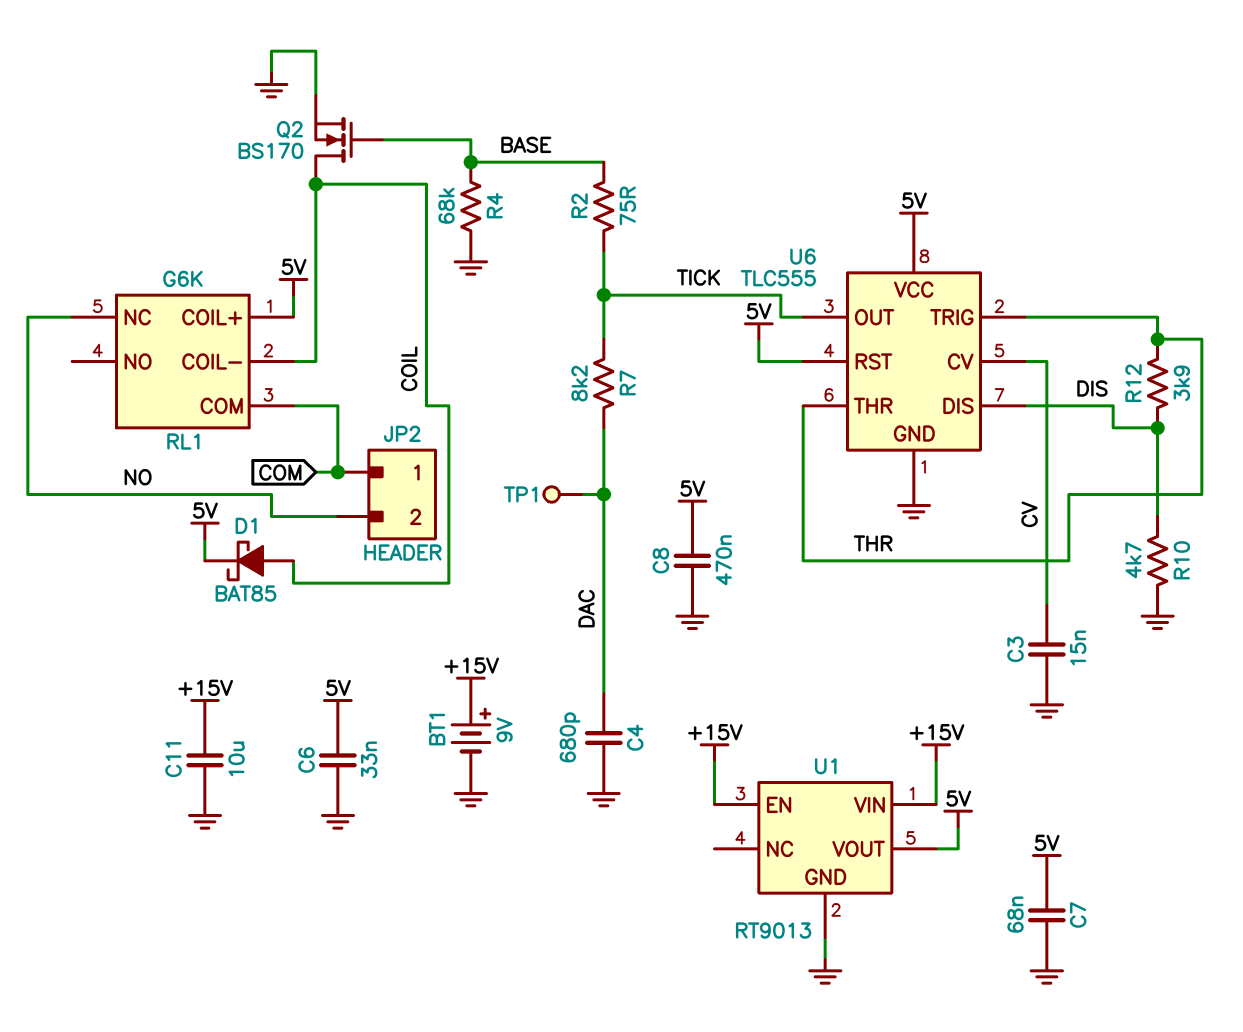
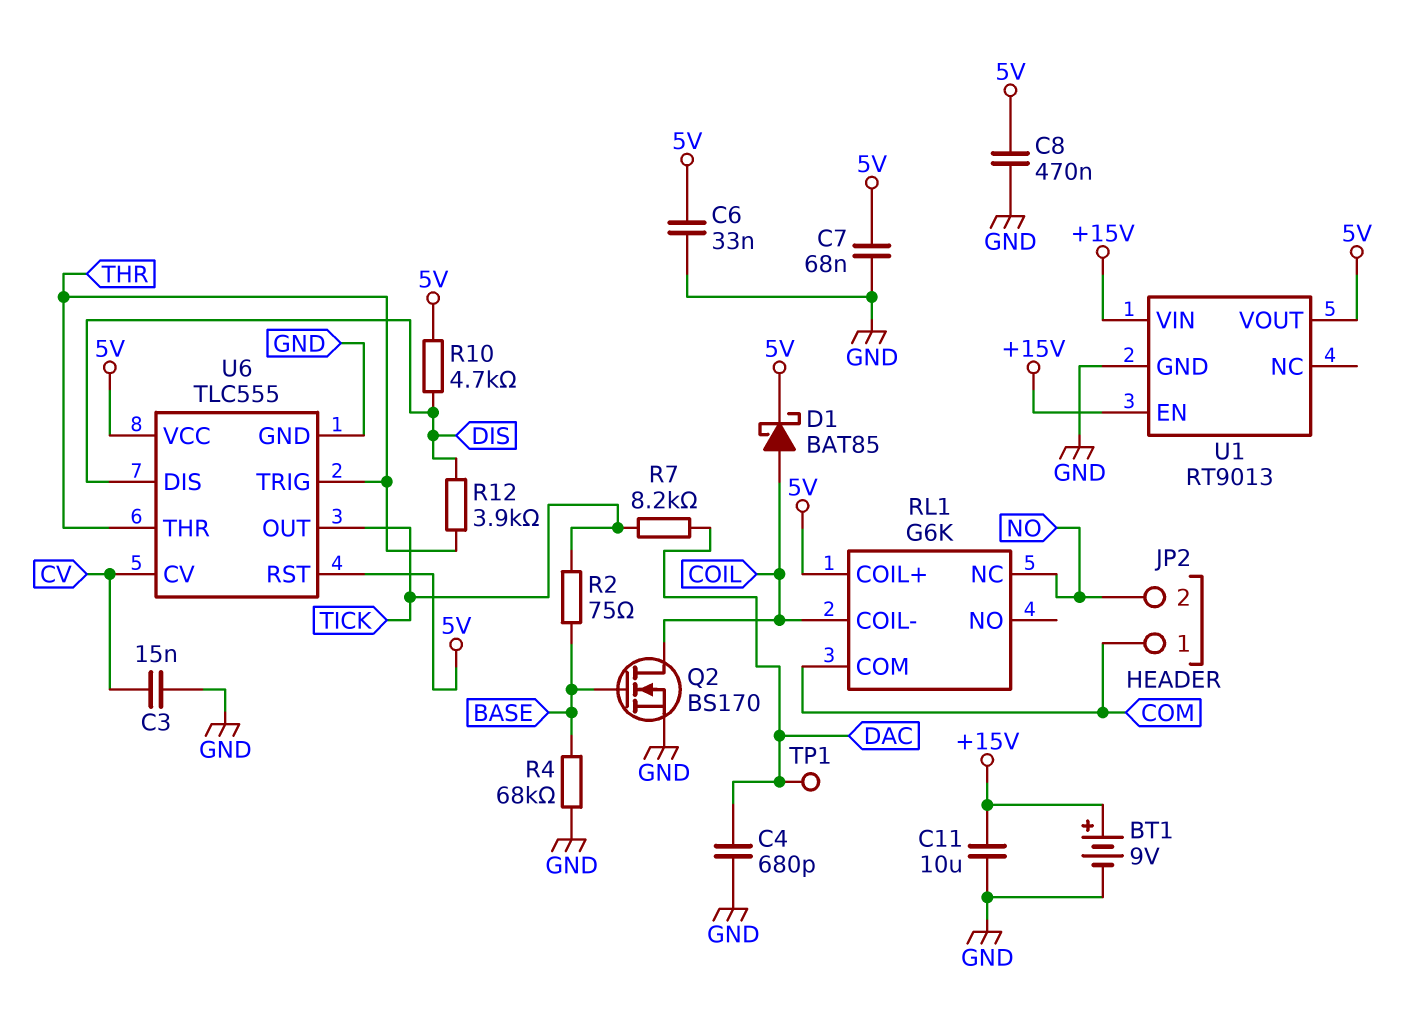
R10: 4.7k (DIS, GND) -> 4.7k (5V, DIS)

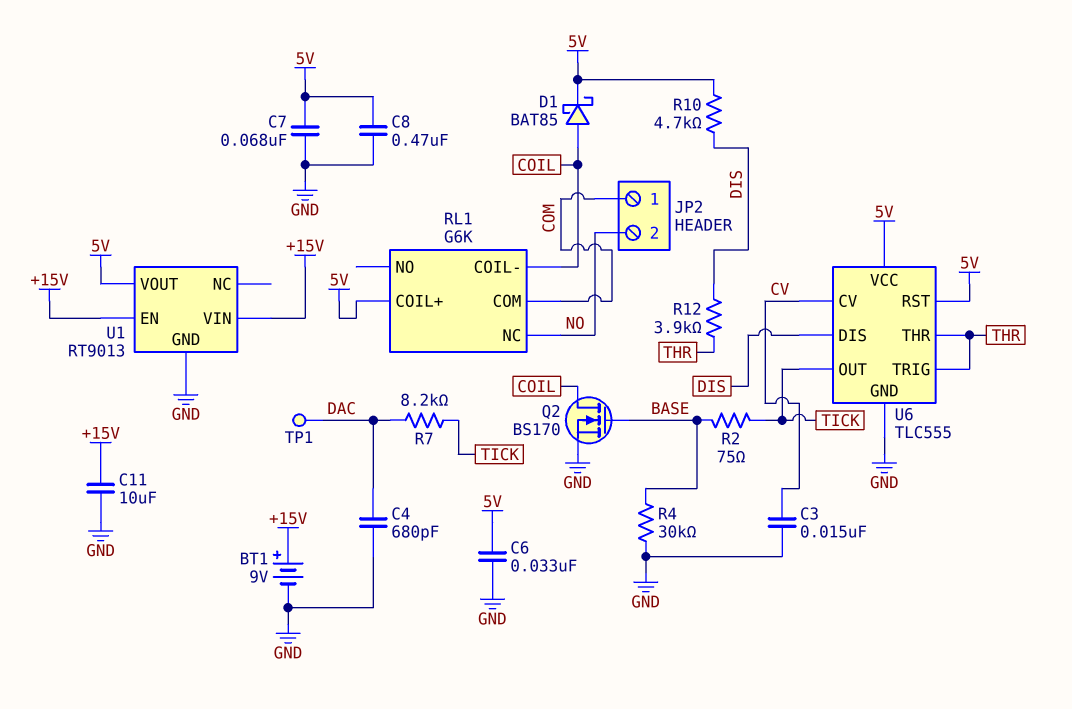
R4: 68k (BASE, GND) -> 30k (BASE, GND)

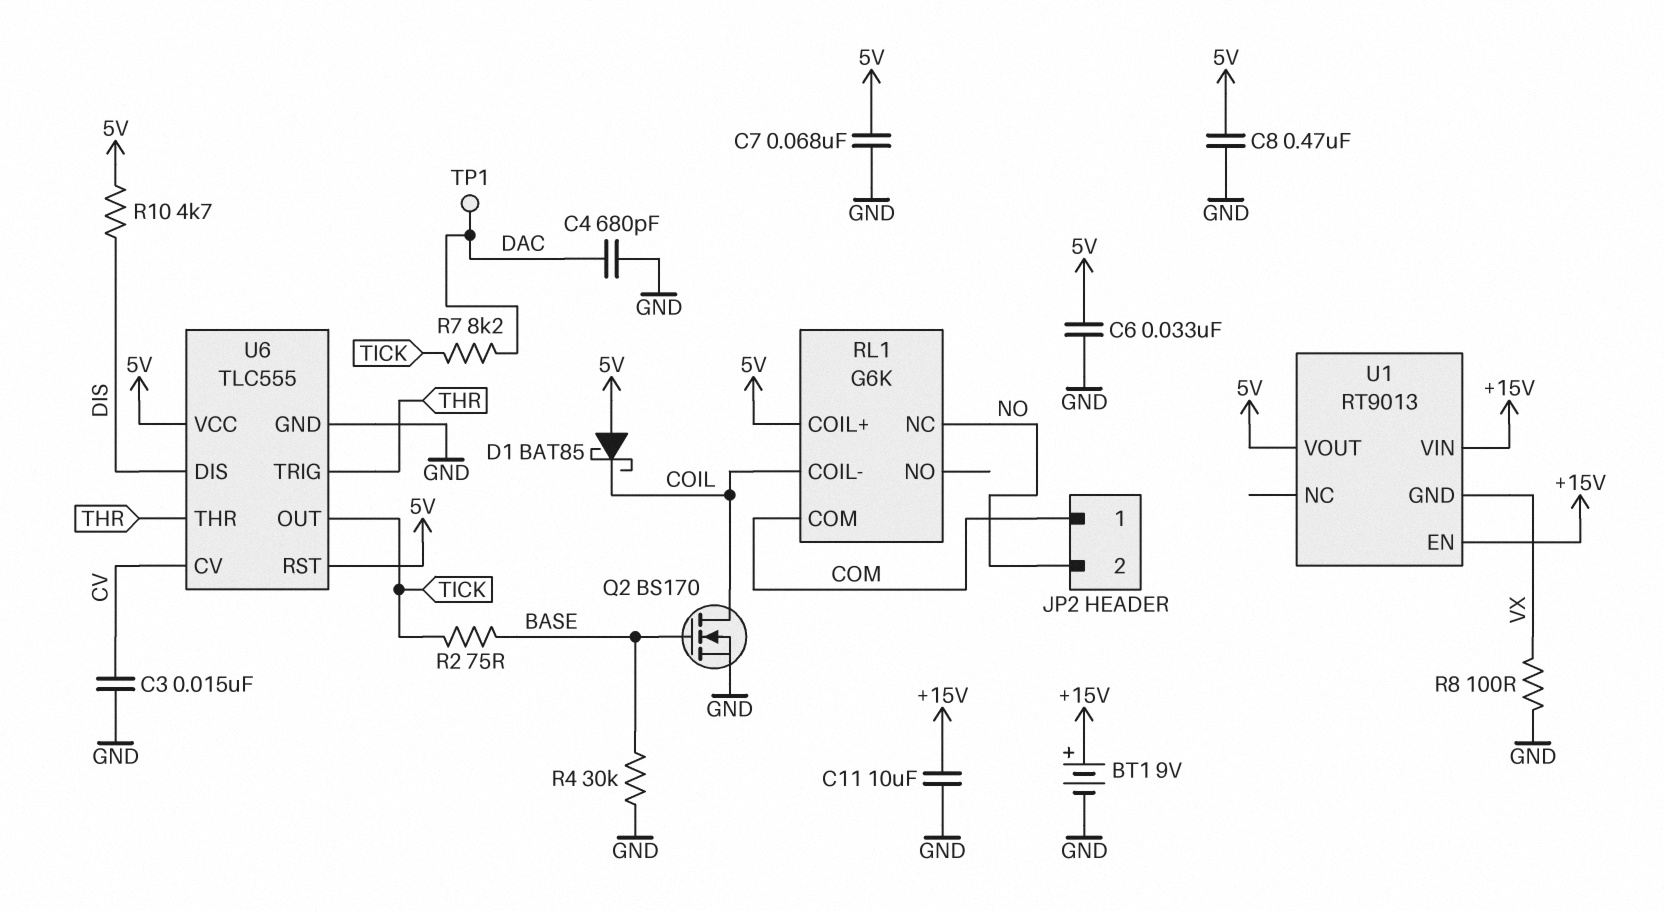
D1: schottky BAT85 (A COIL, K 5V) -> schottky BAT85 (A 5V, K COIL)
R8: none -> 100 (GND, VX)
R12: 3.9k (DIS, THR) -> none
U1 pin GND: GND -> VX

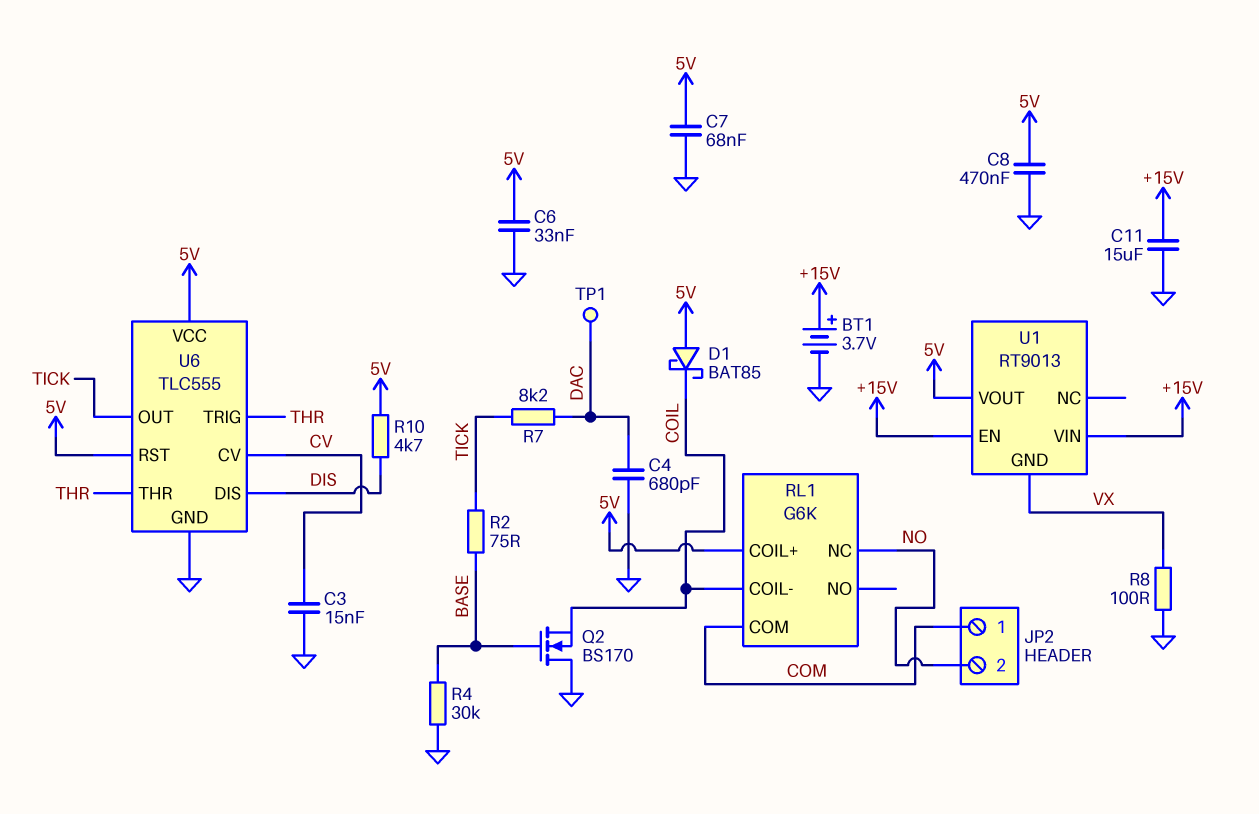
BT1: 9V (plus +15V, minus GND) -> 3.7V (plus +15V, minus GND)
C11: 10uF (+15V, GND) -> 15uF (+15V, GND)
Q2: NMOS BS170 (G BASE, D COIL, S GND) -> NMOS BS170 (G BASE, D GND, S COIL)

